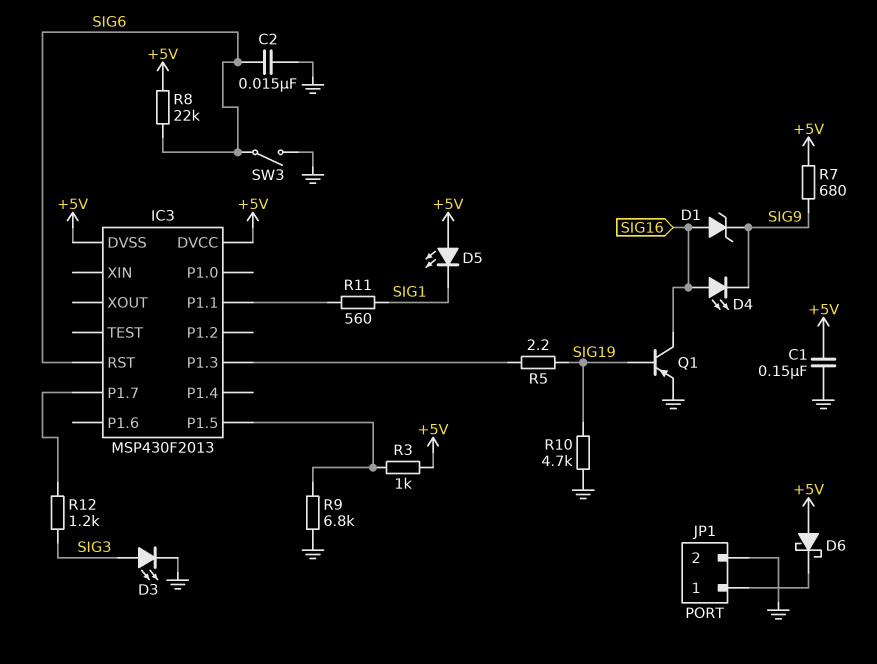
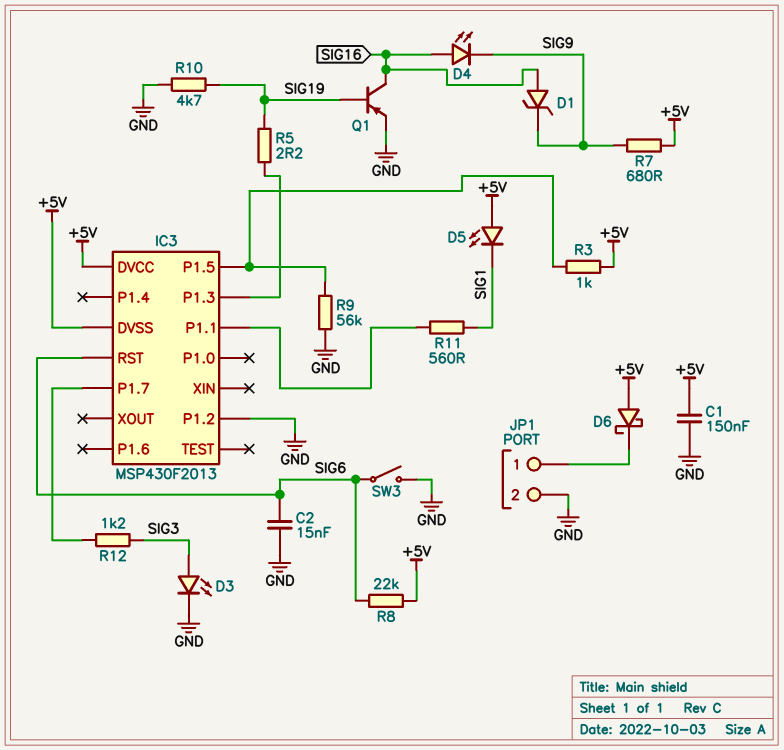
IC3 pin P1.2: none -> GND
R9: 6.8k (GND, IC3/P1.5) -> 56k (GND, IC3/P1.5)

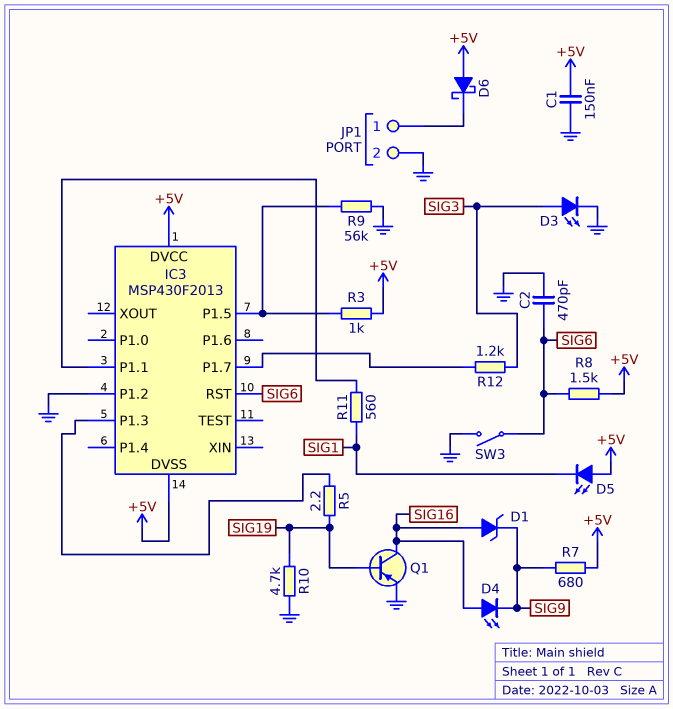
C2: 15nF (GND, SIG6) -> 470pF (GND, SIG6)
R8: 22k (+5V, SIG6) -> 1.5k (+5V, SIG6)

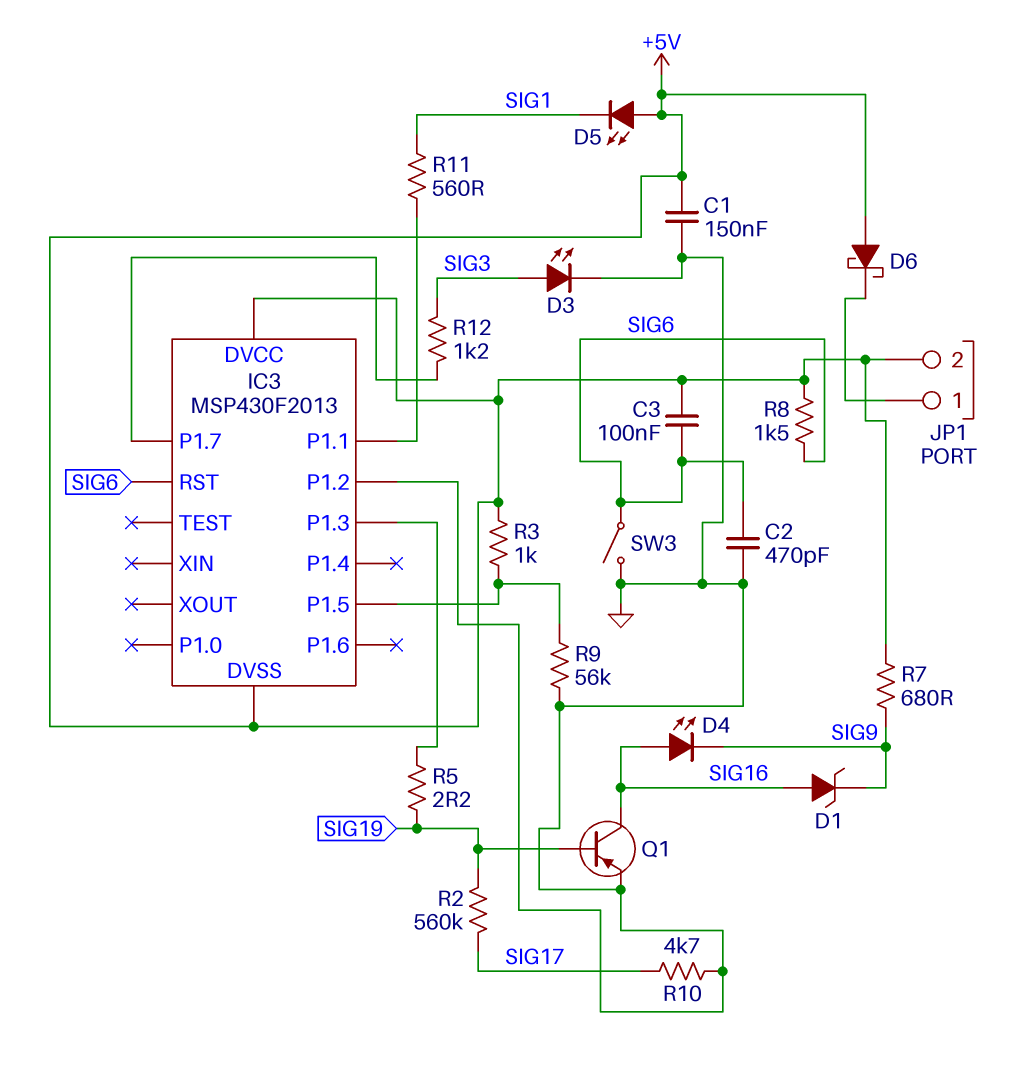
C3: none -> 100nF (+5V, SIG6)
JP1 pin 2: GND -> +5V
R2: none -> 560k (SIG17, SIG19)
R10: 4.7k (GND, SIG19) -> 4.7k (GND, SIG17)

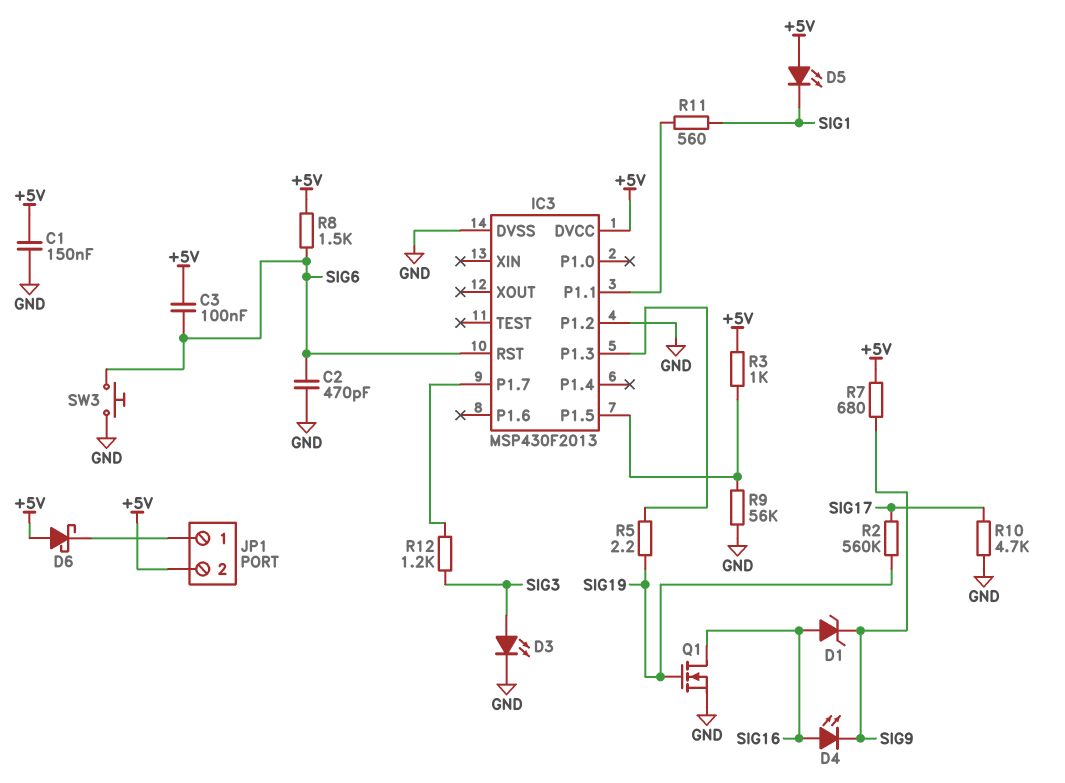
IC3 pin DVSS: +5V -> GND
Q1: PNP (B SIG19, C SIG16, E GND) -> NMOS (G SIG19, D SIG16, S GND)
SW3: switch (GND, SIG6) -> button (GND, SIG6)

